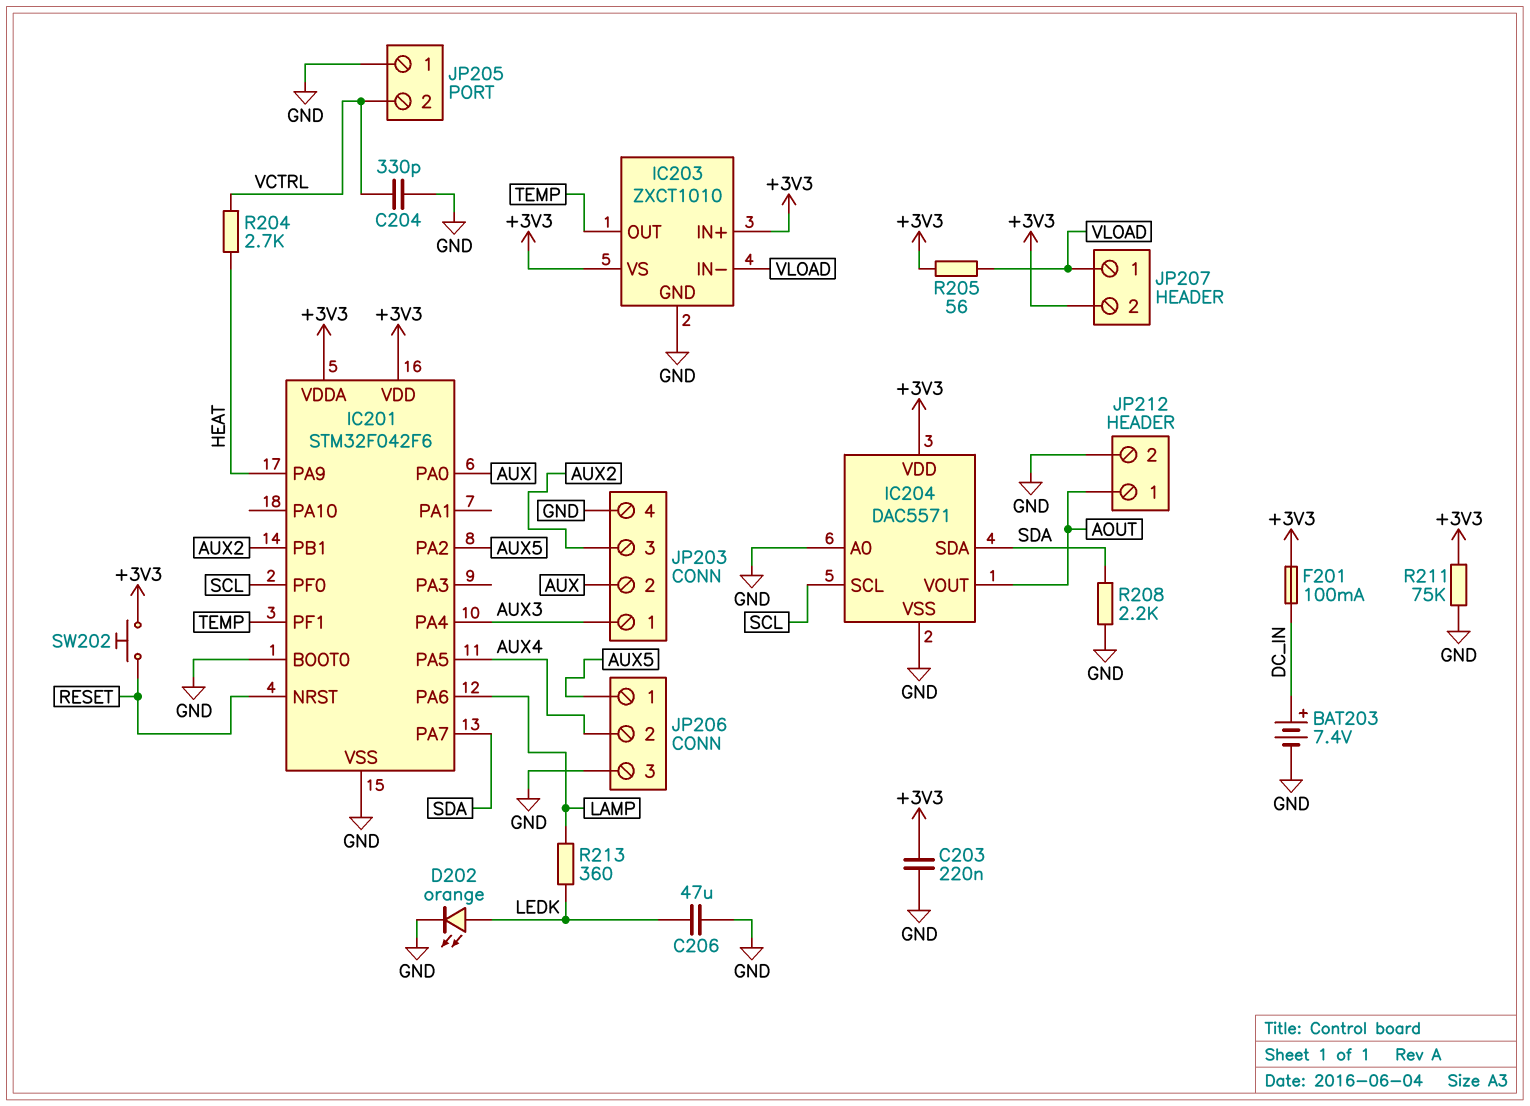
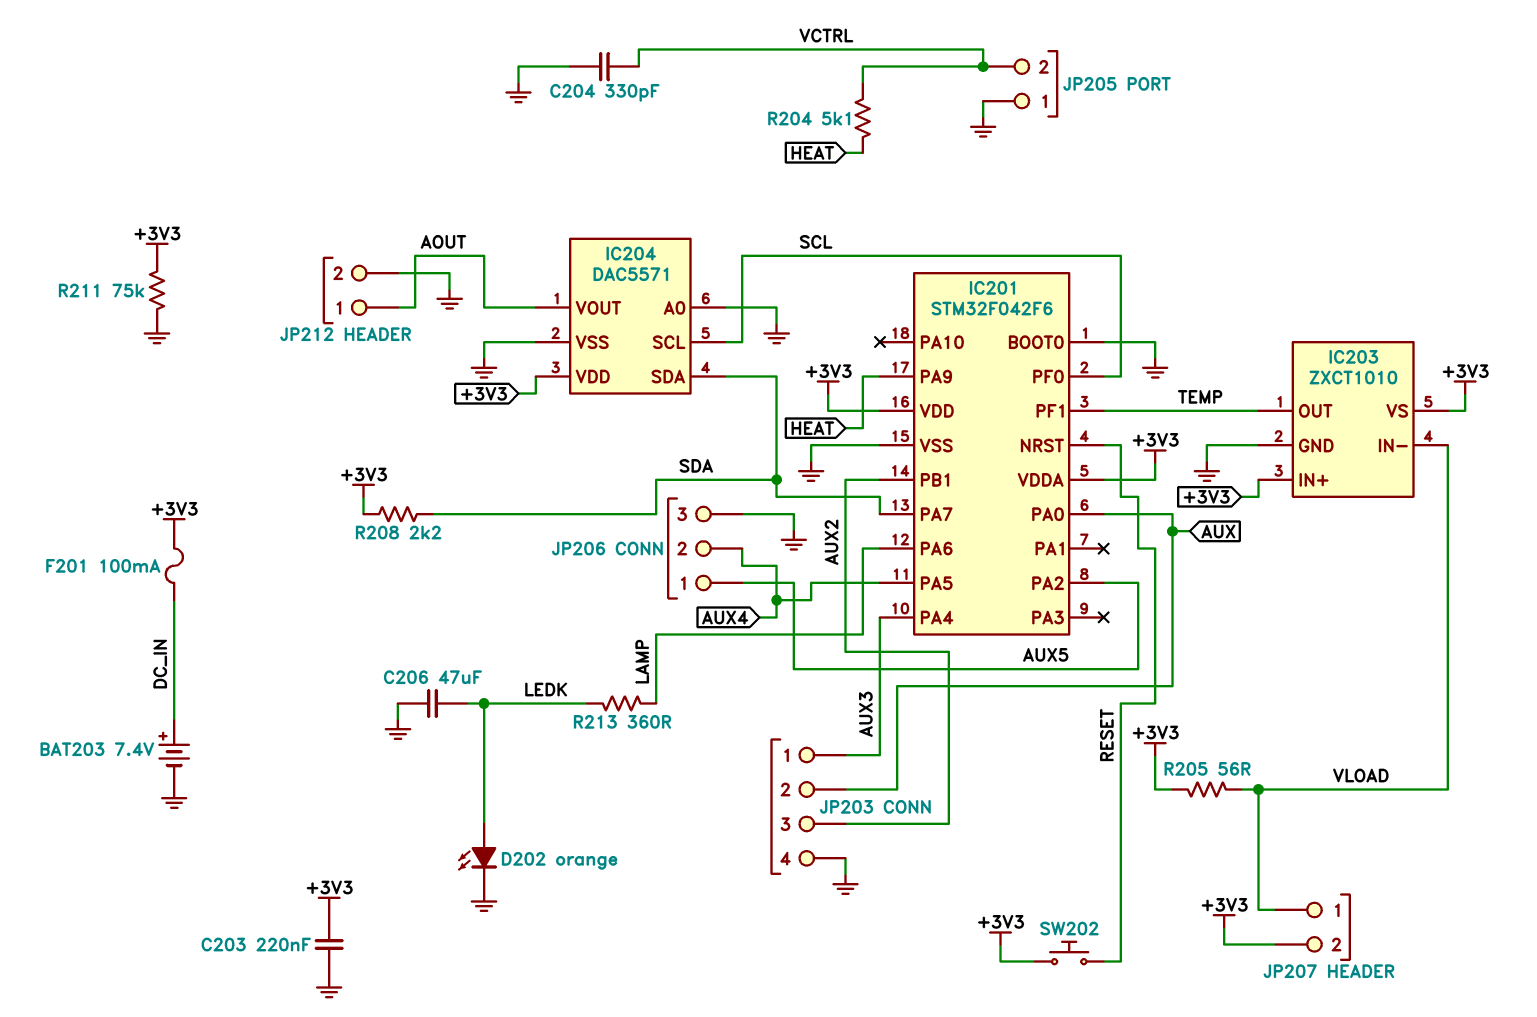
R204: 2.7k (HEAT, VCTRL) -> 5.1k (HEAT, VCTRL)
R208: 2.2k (GND, SDA) -> 2.2k (+3V3, SDA)

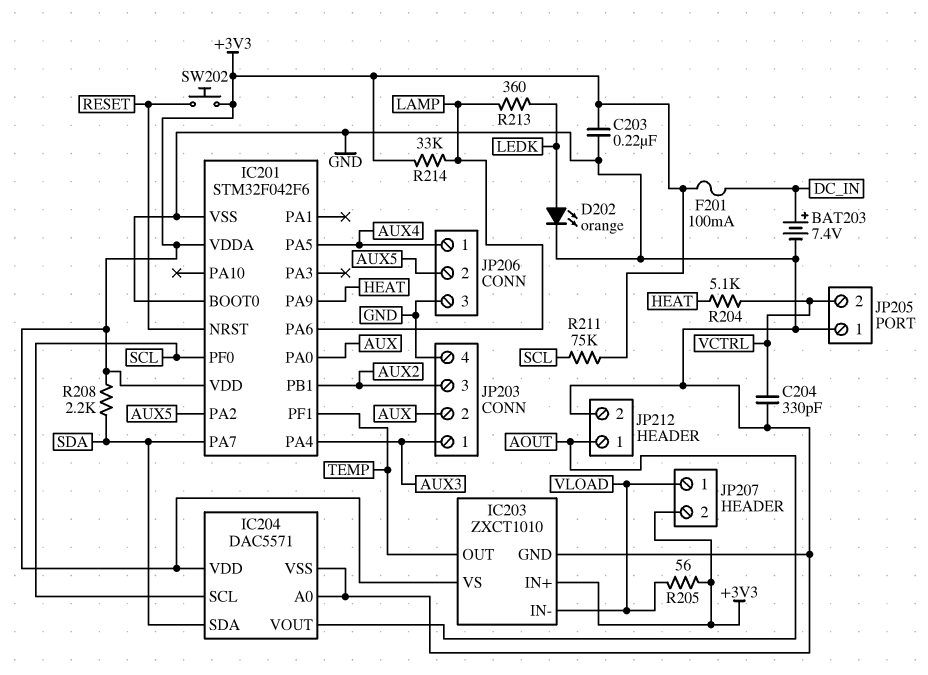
C206: 47uF (GND, LEDK) -> none
JP206 pin 1: AUX5 -> AUX4
JP206 pin 2: AUX4 -> AUX5
R211: 75k (+3V3, GND) -> 75k (+3V3, SCL)
R214: none -> 33k (+3V3, LAMP)

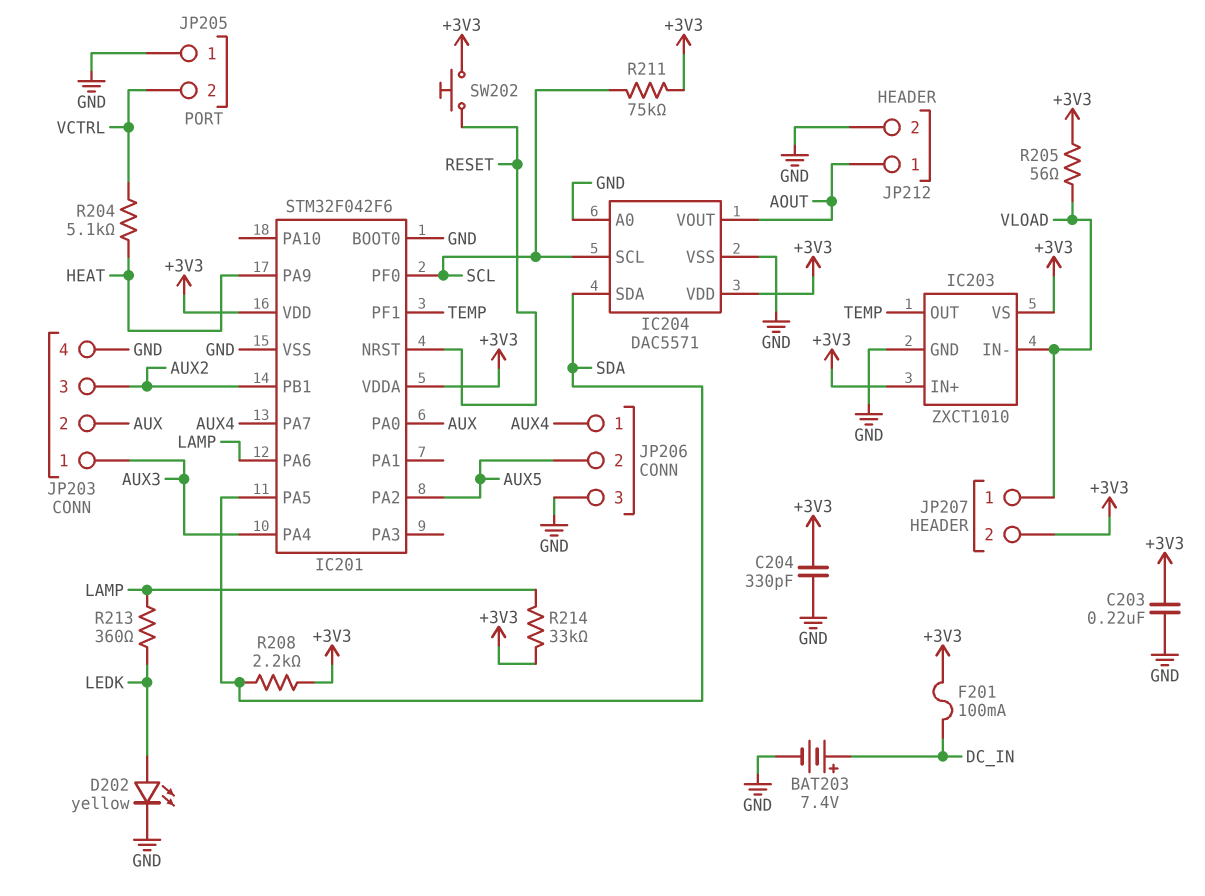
C204: 330pF (GND, VCTRL) -> 330pF (+3V3, GND)
D202: LED orange (A LEDK, K GND) -> LED yellow (A LEDK, K GND)
IC201 pin PA5: AUX4 -> SDA
IC201 pin PA7: SDA -> AUX4

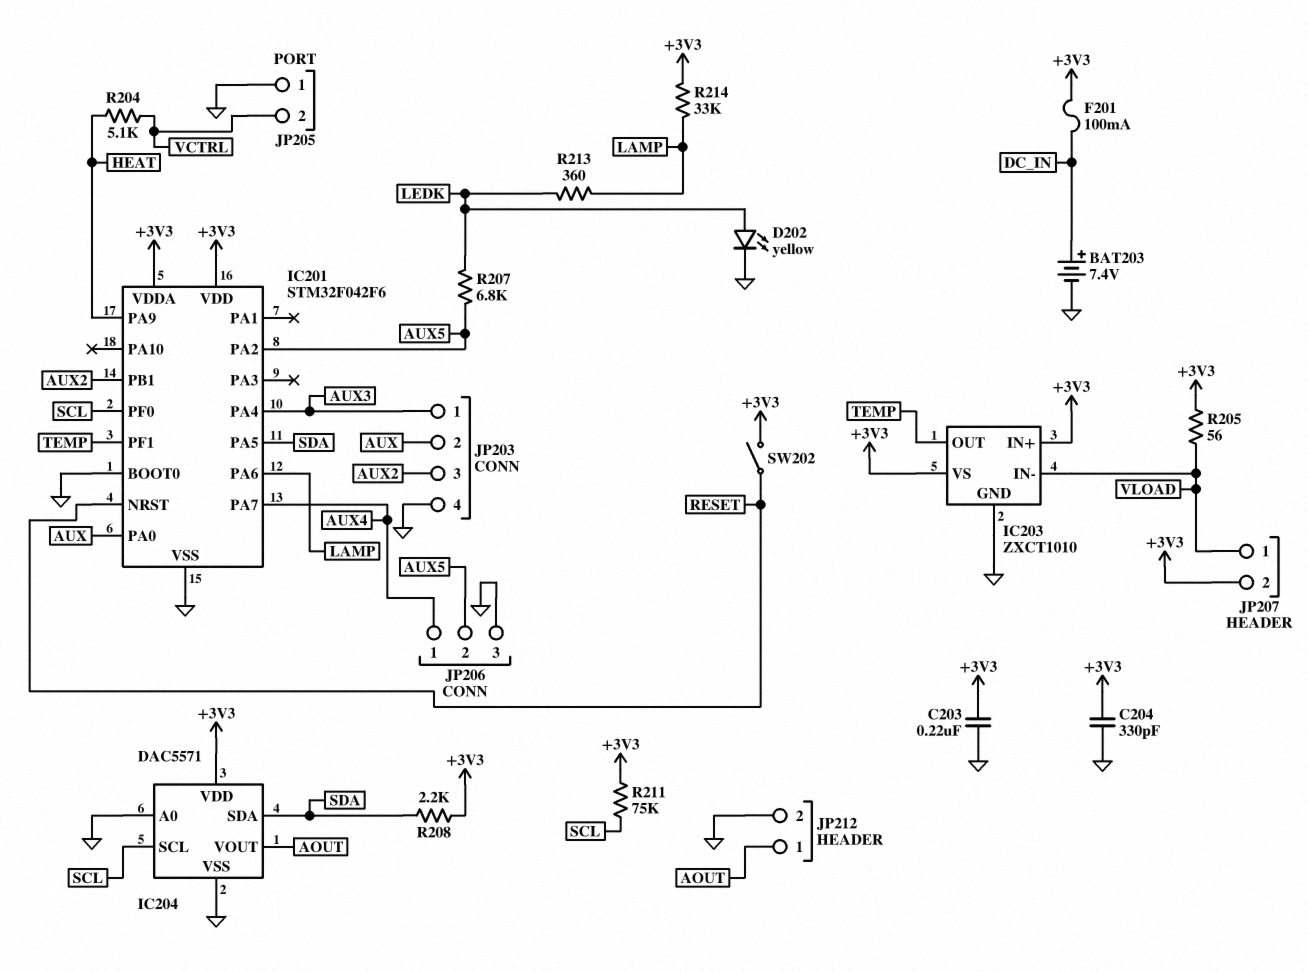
R207: none -> 6.8k (AUX5, LEDK)
SW202: button (+3V3, RESET) -> switch (+3V3, RESET)

